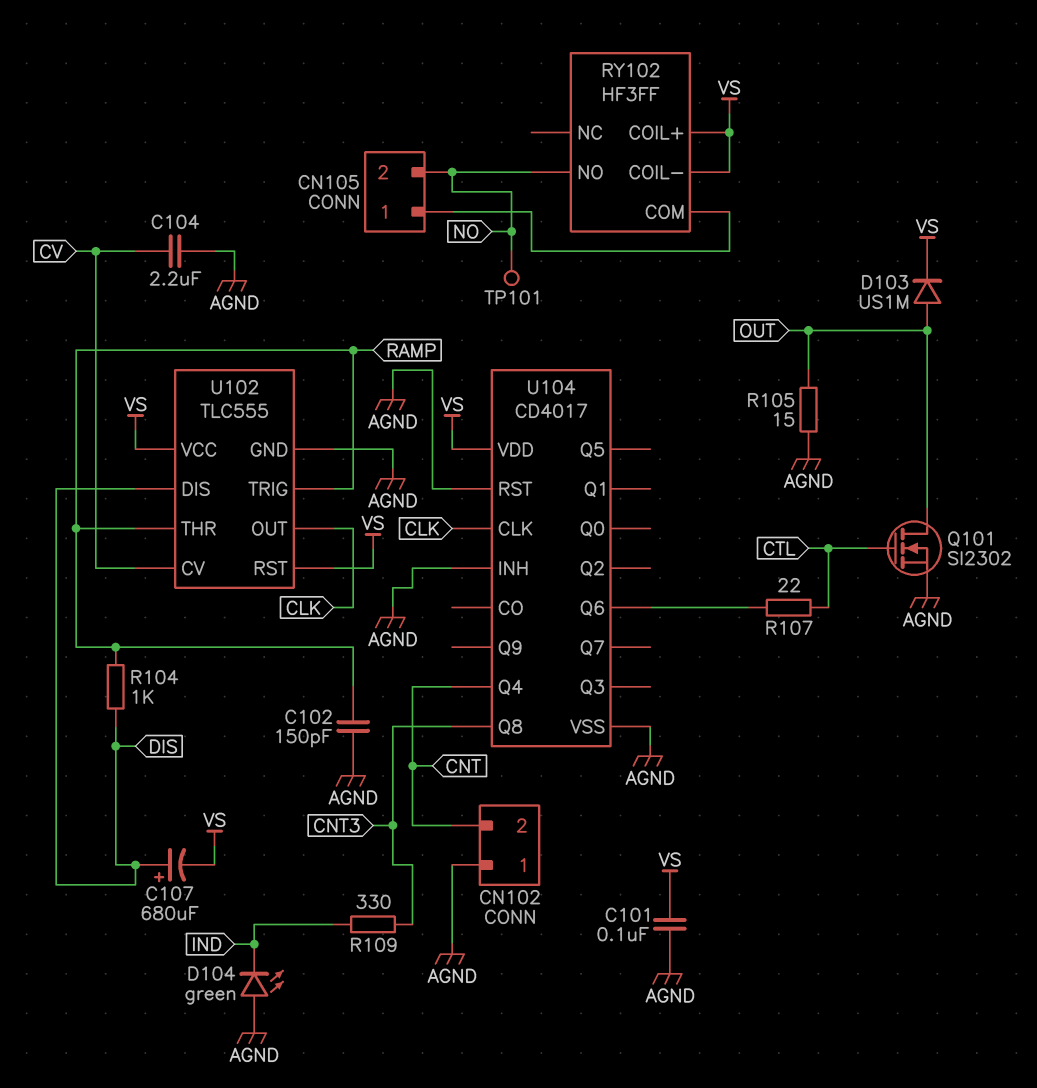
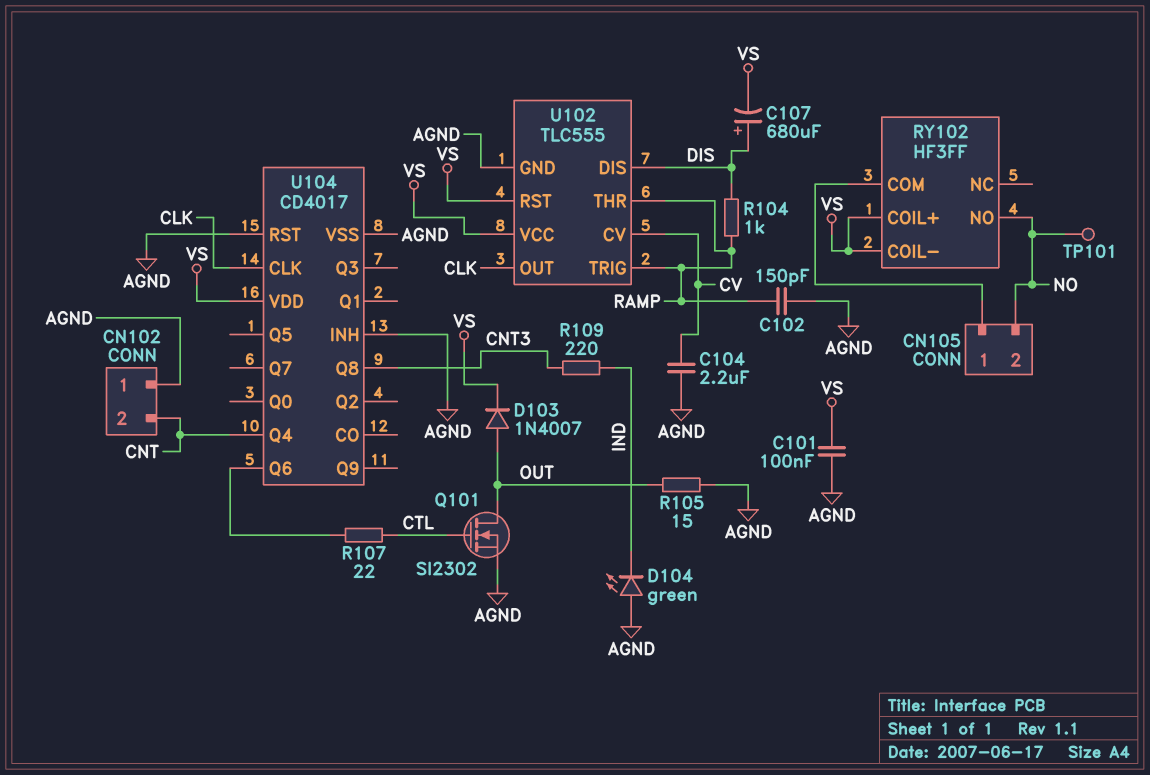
D103: diode US1M (A OUT, K VS) -> diode 1N4007 (A OUT, K VS)
R109: 330 (CNT3, IND) -> 220 (CNT3, IND)

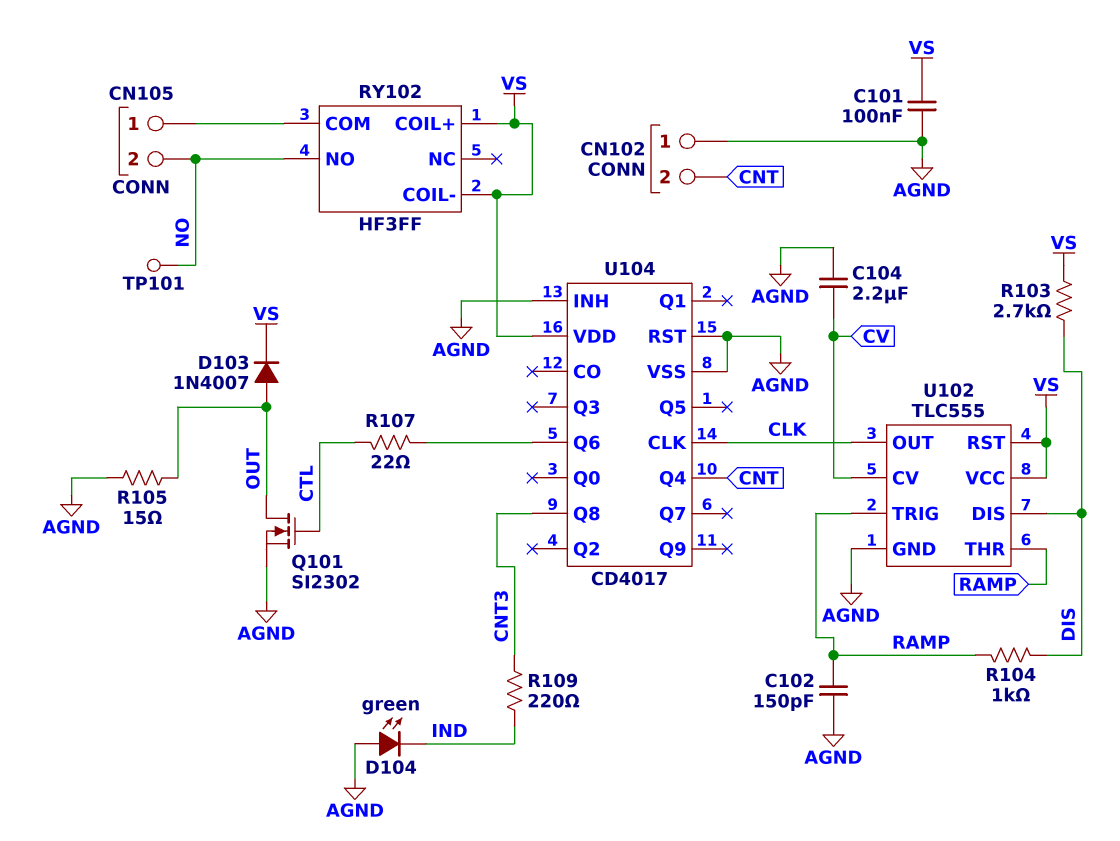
C107: 680uF (plus DIS, minus VS) -> none
R103: none -> 2.7k (DIS, VS)

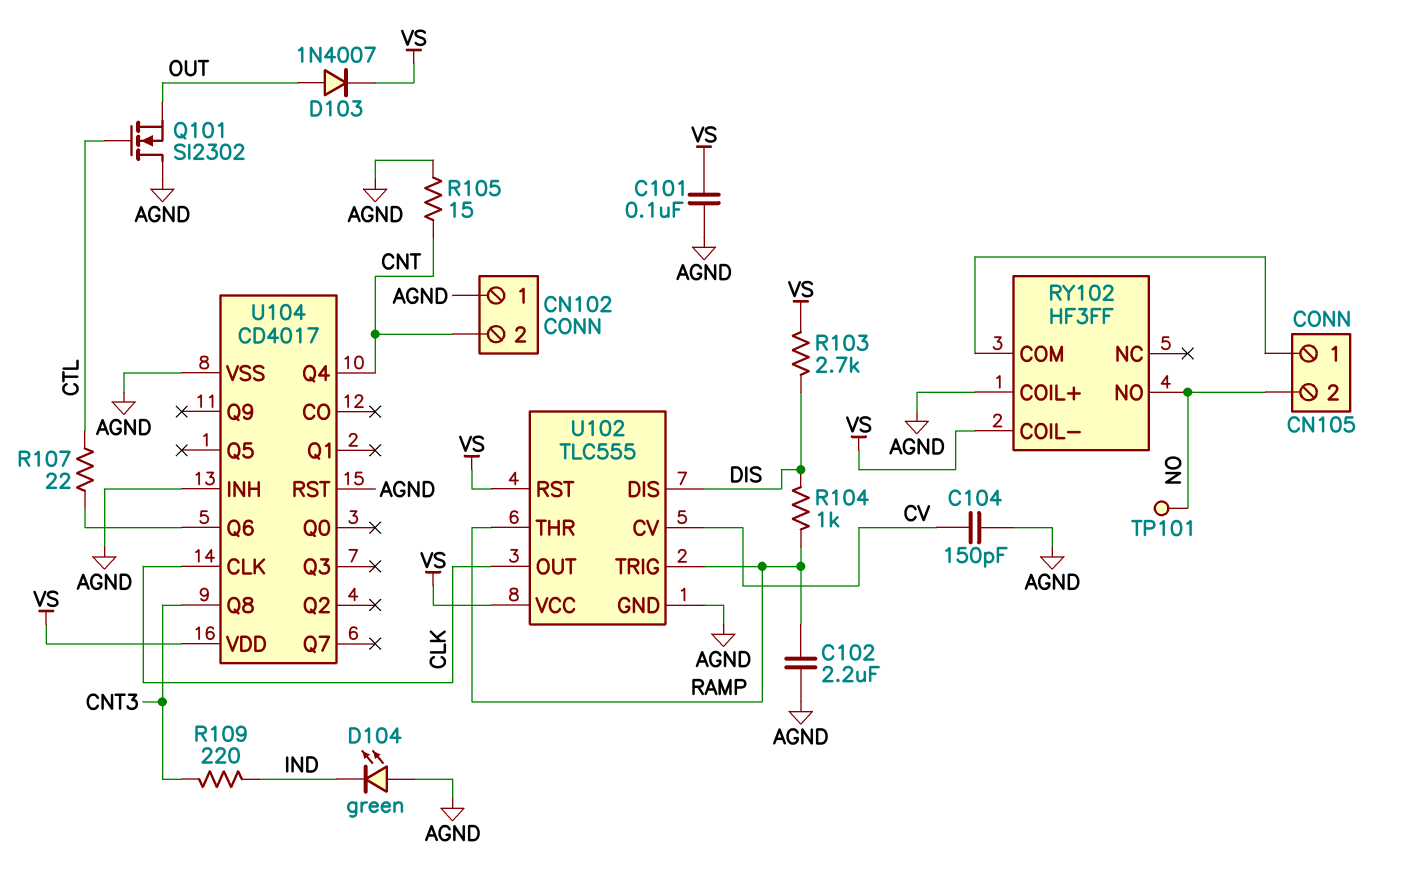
C102: 150pF (AGND, RAMP) -> 2.2uF (AGND, RAMP)
C104: 2.2uF (AGND, CV) -> 150pF (AGND, CV)
Q101: NMOS SI2302 (G CTL, D OUT, S AGND) -> NMOS SI2302 (G CTL, D AGND, S OUT)
R105: 15 (AGND, OUT) -> 15 (AGND, CNT)
RY102 pin COIL+: VS -> AGND

